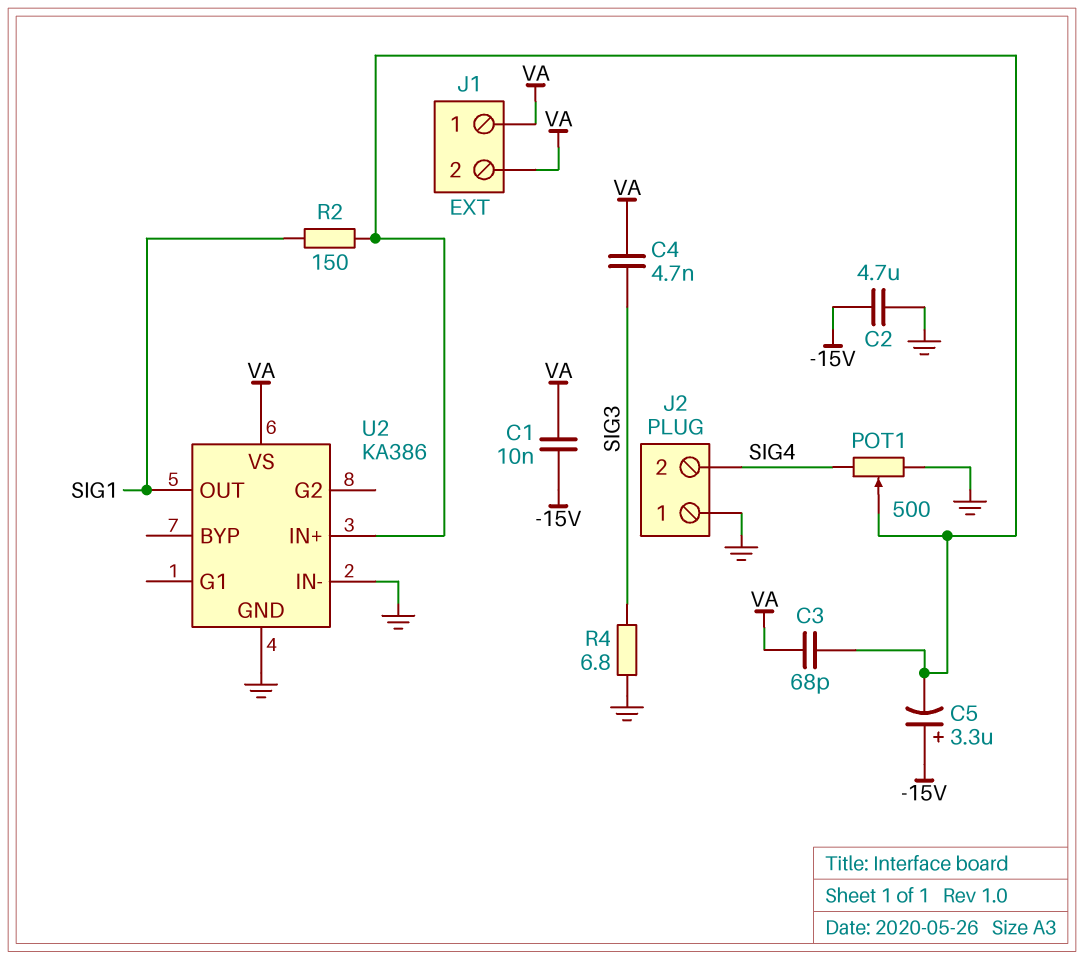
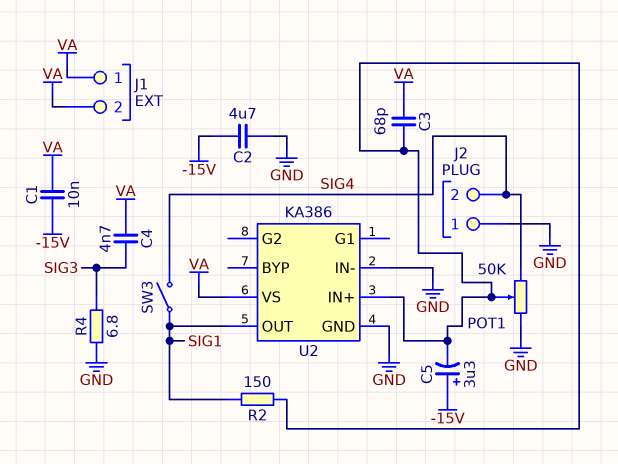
POT1: 500 (GND, SIG4, wiper U2/IN+) -> 50k (GND, SIG4, wiper U2/IN+)
SW3: none -> switch (SIG1, SIG4)

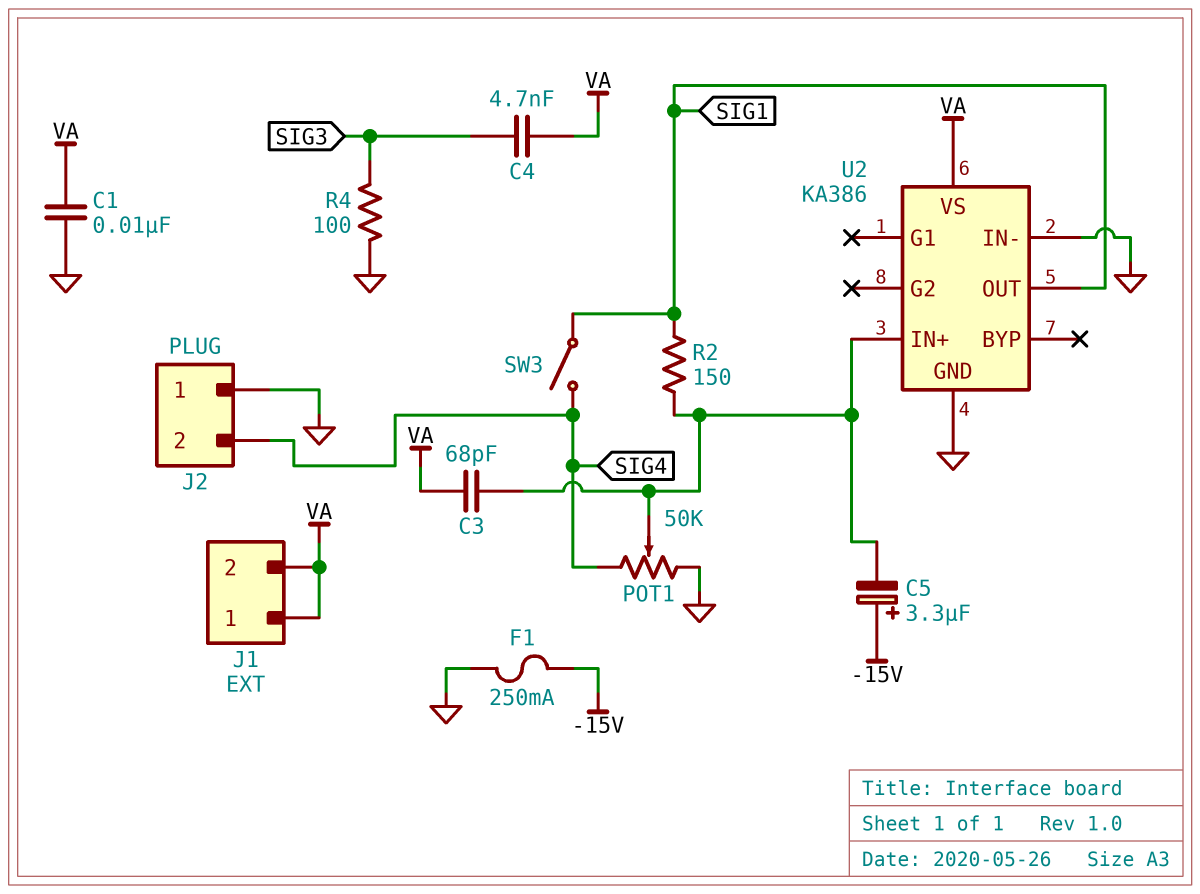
C1: 10nF (-15V, VA) -> 10nF (GND, VA)
C2: 4.7uF (-15V, GND) -> none
F1: none -> 250mA (-15V, GND)
R4: 6.8 (GND, SIG3) -> 100 (GND, SIG3)

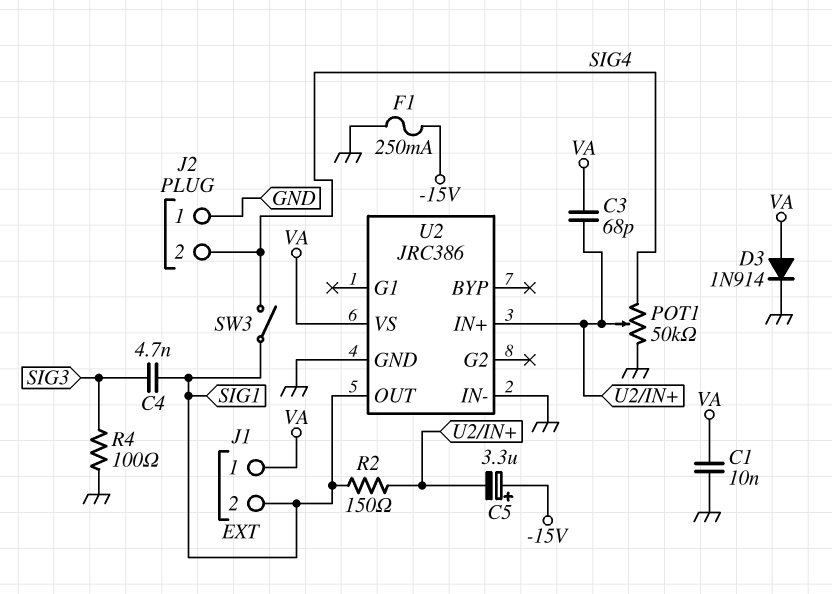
C4: 4.7nF (SIG3, VA) -> 4.7nF (SIG1, SIG3)
D3: none -> diode 1N914 (A VA, K GND)
J1 pin 2: VA -> SIG1
U2: KA386 -> JRC386

